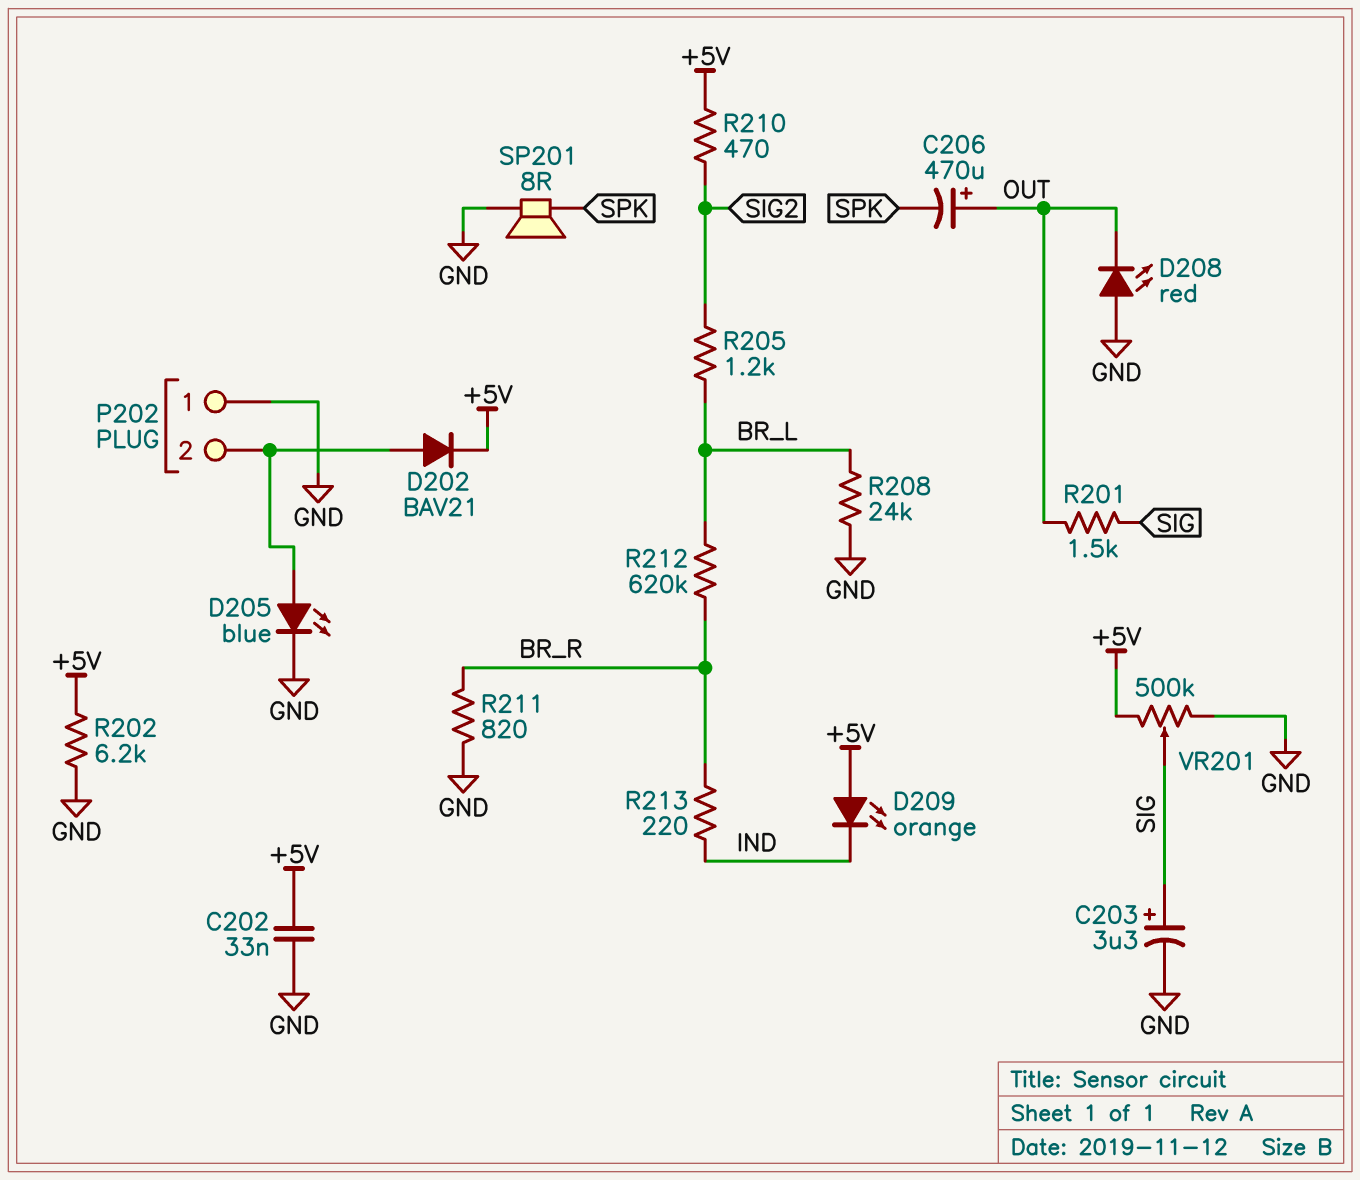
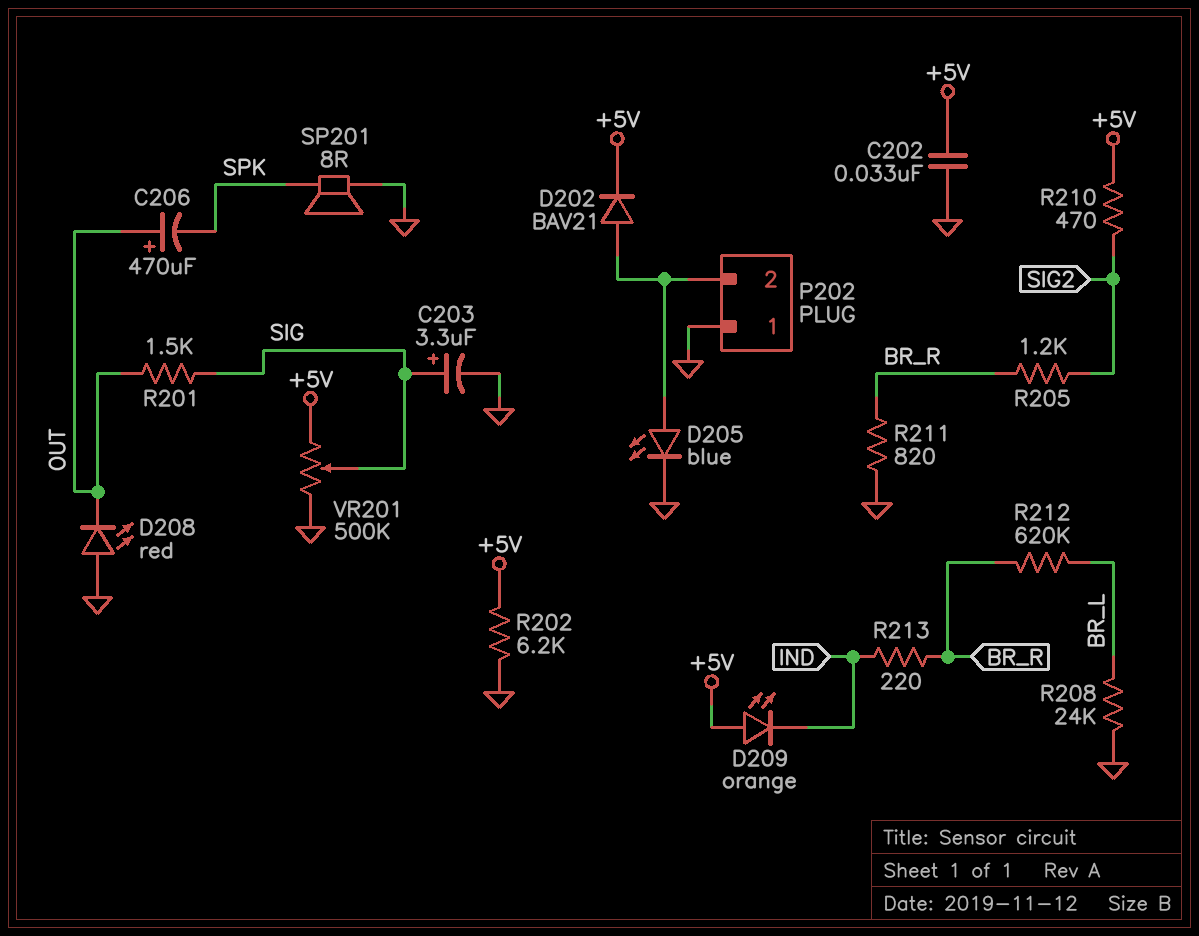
R205: 1.2k (BR_L, SIG2) -> 1.2k (BR_R, SIG2)

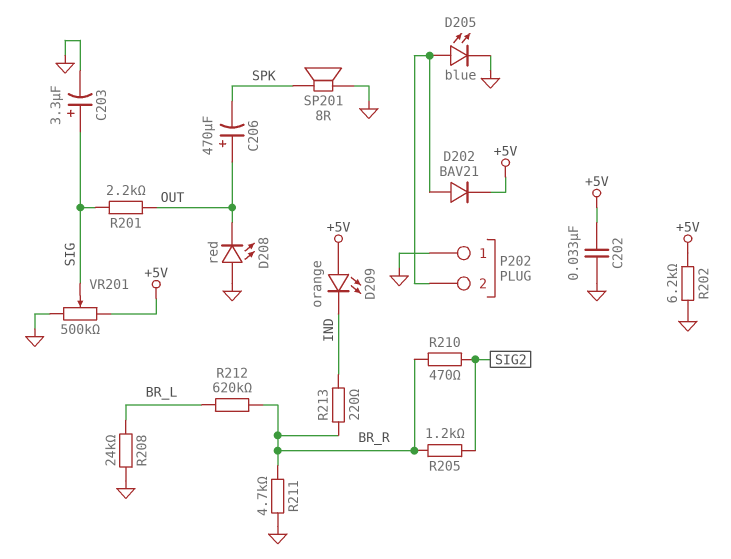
R201: 1.5k (OUT, SIG) -> 2.2k (OUT, SIG)
R210: 470 (+5V, SIG2) -> 470 (BR_R, SIG2)
R211: 820 (BR_R, GND) -> 4.7k (BR_R, GND)

